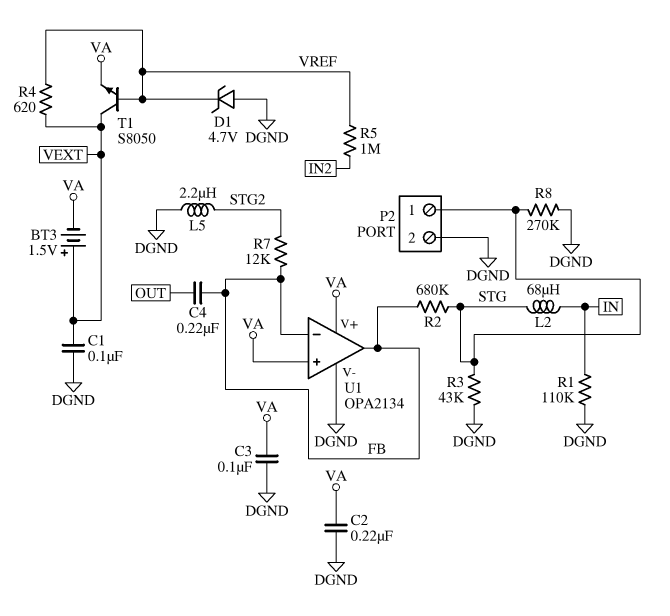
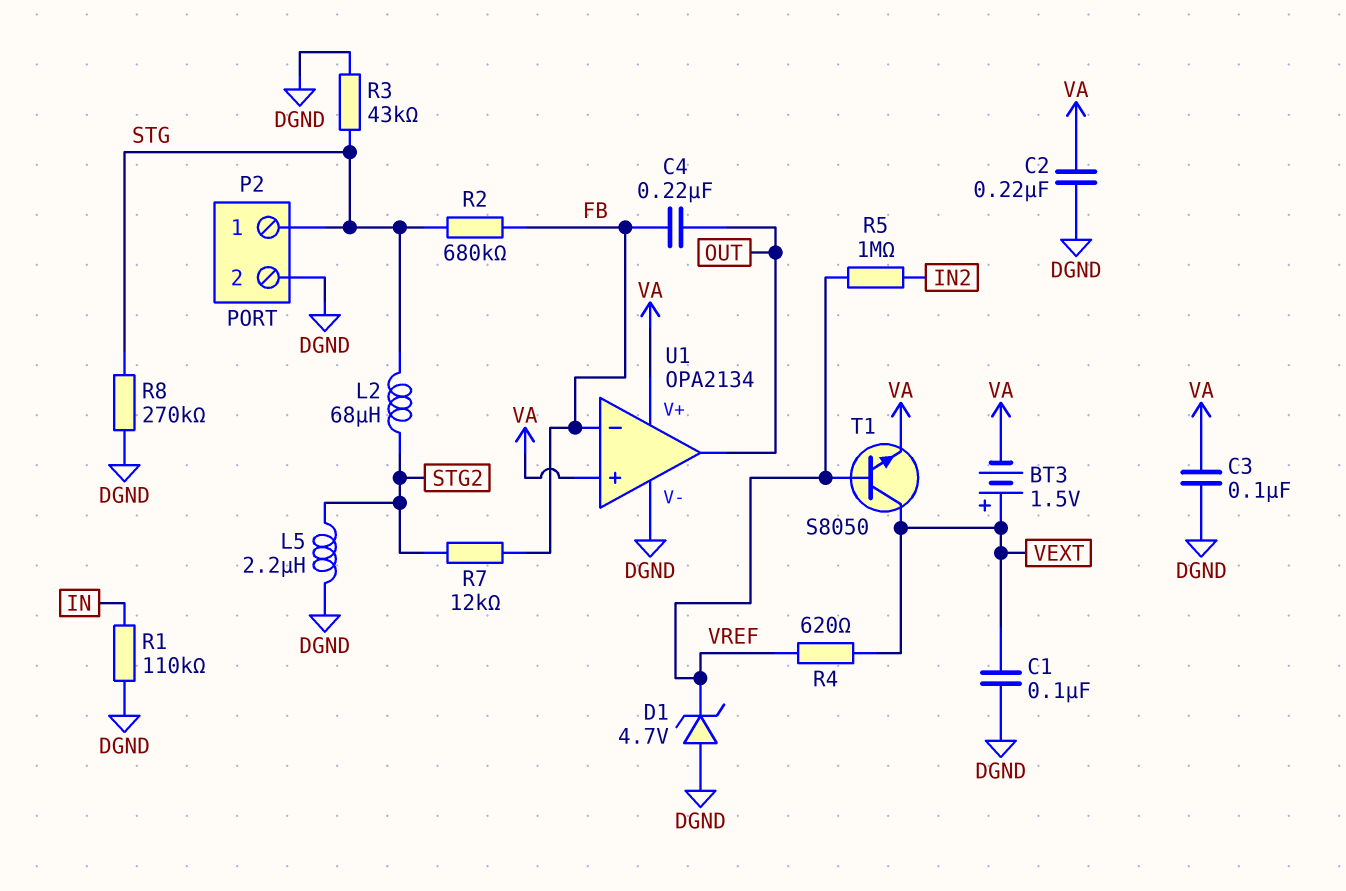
L2: 68uH (IN, STG) -> 68uH (STG, STG2)
U1 pin out: FB -> OUT

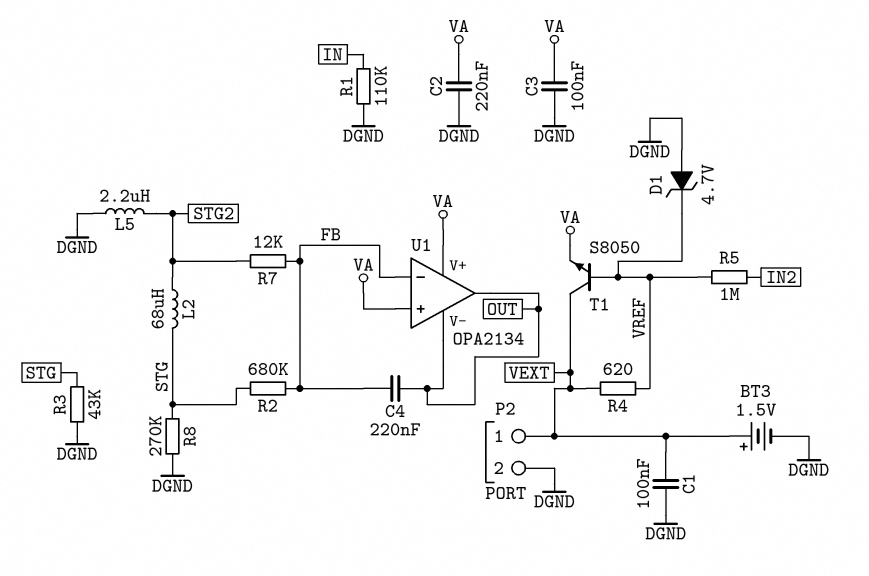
BT3: 1.5V (plus VEXT, minus VA) -> 1.5V (plus VEXT, minus DGND)
P2 pin 1: STG -> VEXT
U1 pin V-: DGND -> OUT

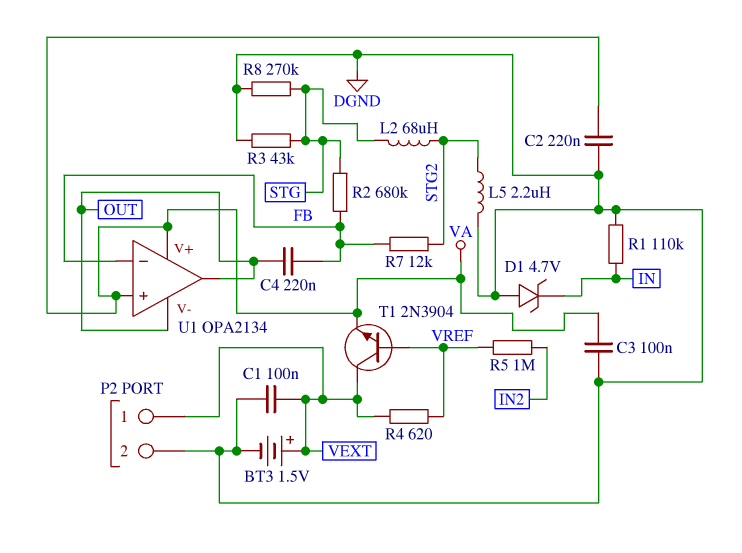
D1: zener 4.7V (A DGND, K VREF) -> zener 4.7V (A DGND, K IN)
T1: NPN S8050 (B VREF, C VEXT, E VA) -> NPN 2N3904 (B VREF, C VEXT, E VA)

